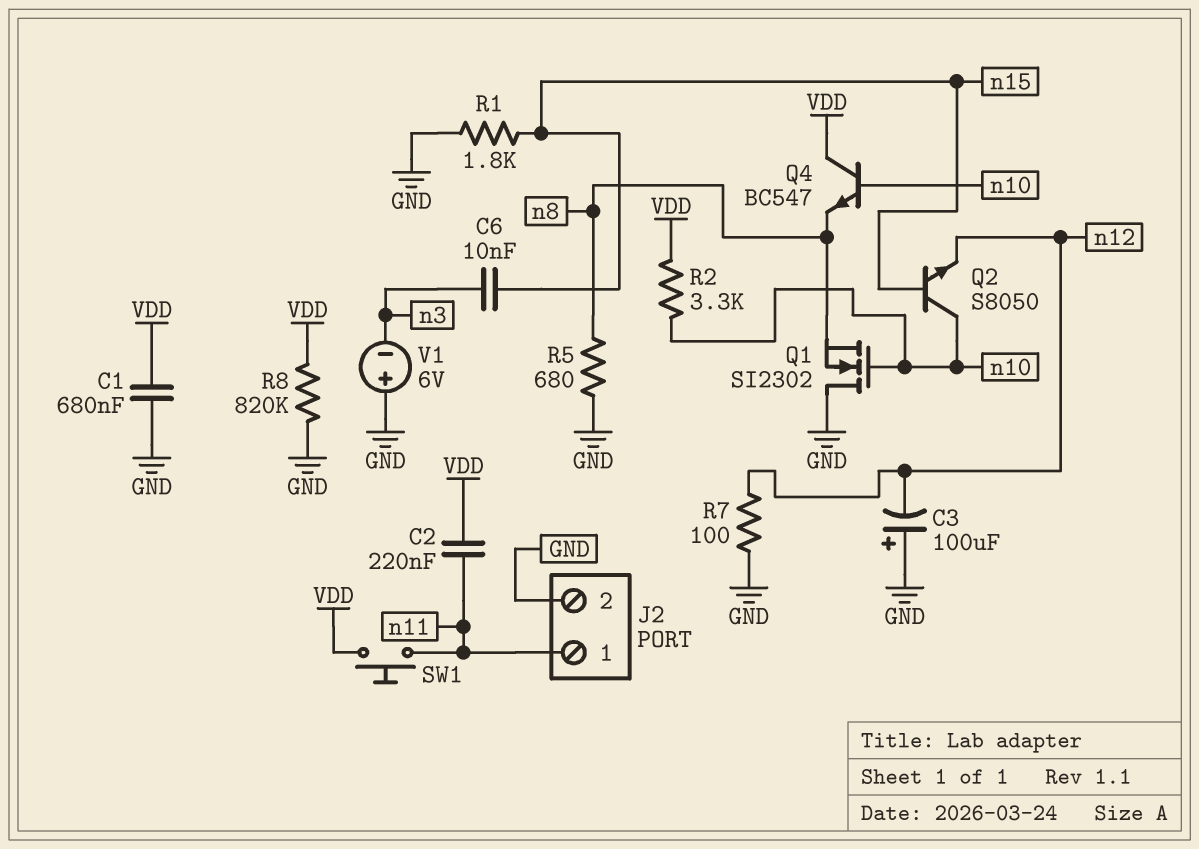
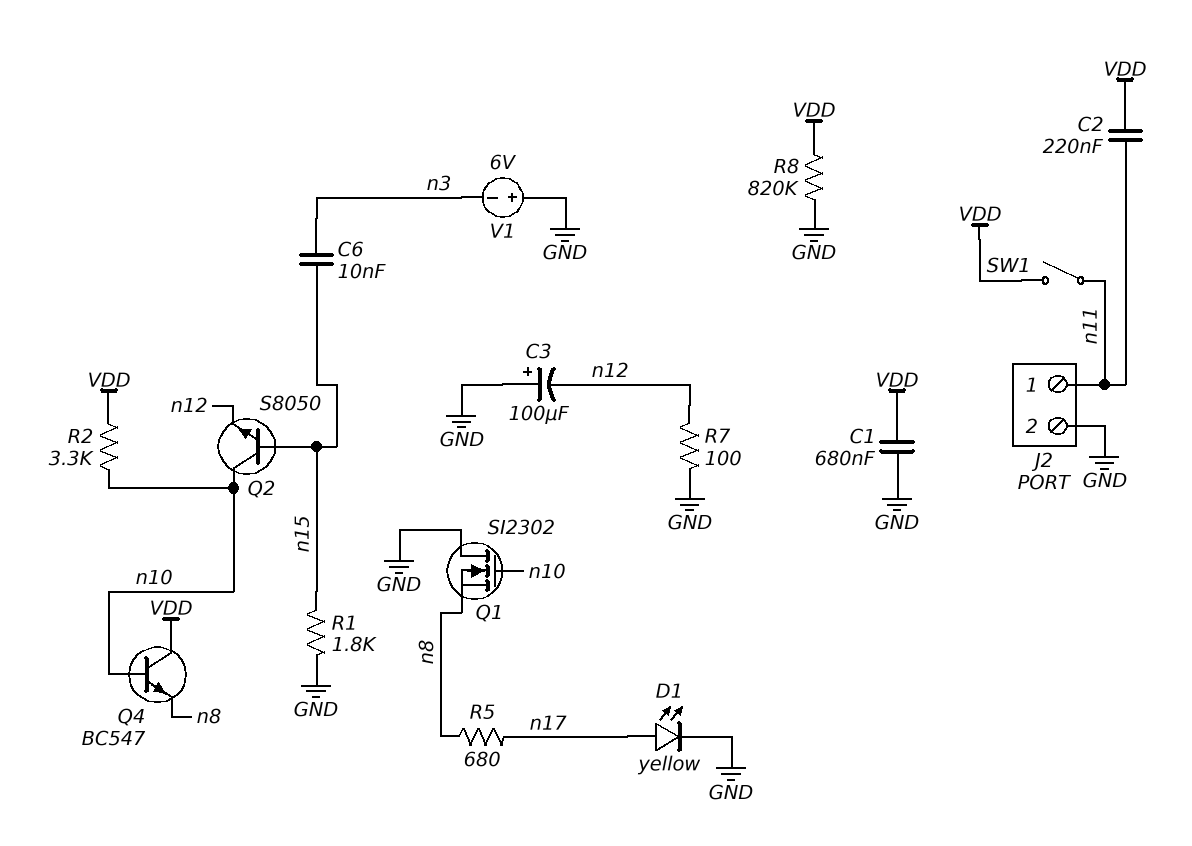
D1: none -> LED yellow (A n17, K GND)
R5: 680 (GND, n8) -> 680 (n8, n17)
SW1: button (VDD, n11) -> switch (VDD, n11)

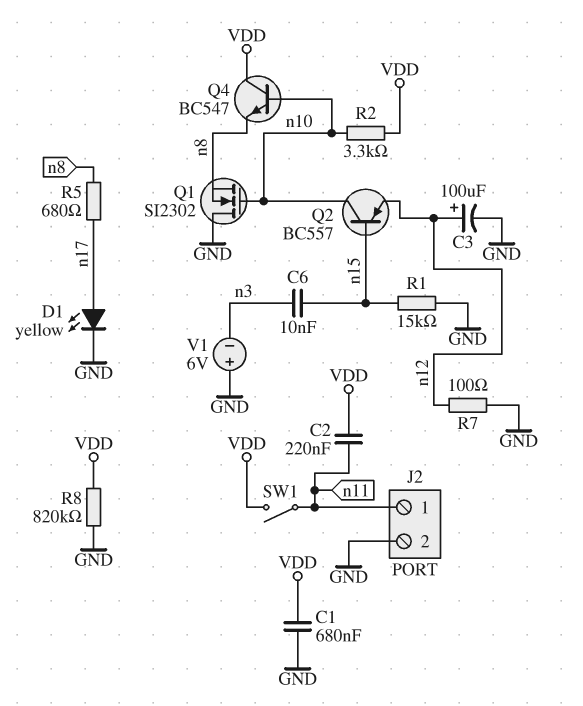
C3: 100uF (plus GND, minus n12) -> 100uF (plus n12, minus GND)
Q2: NPN S8050 (B n15, C n10, E n12) -> PNP BC557 (B n15, C n10, E n12)
R1: 1.8k (GND, n15) -> 15k (GND, n15)

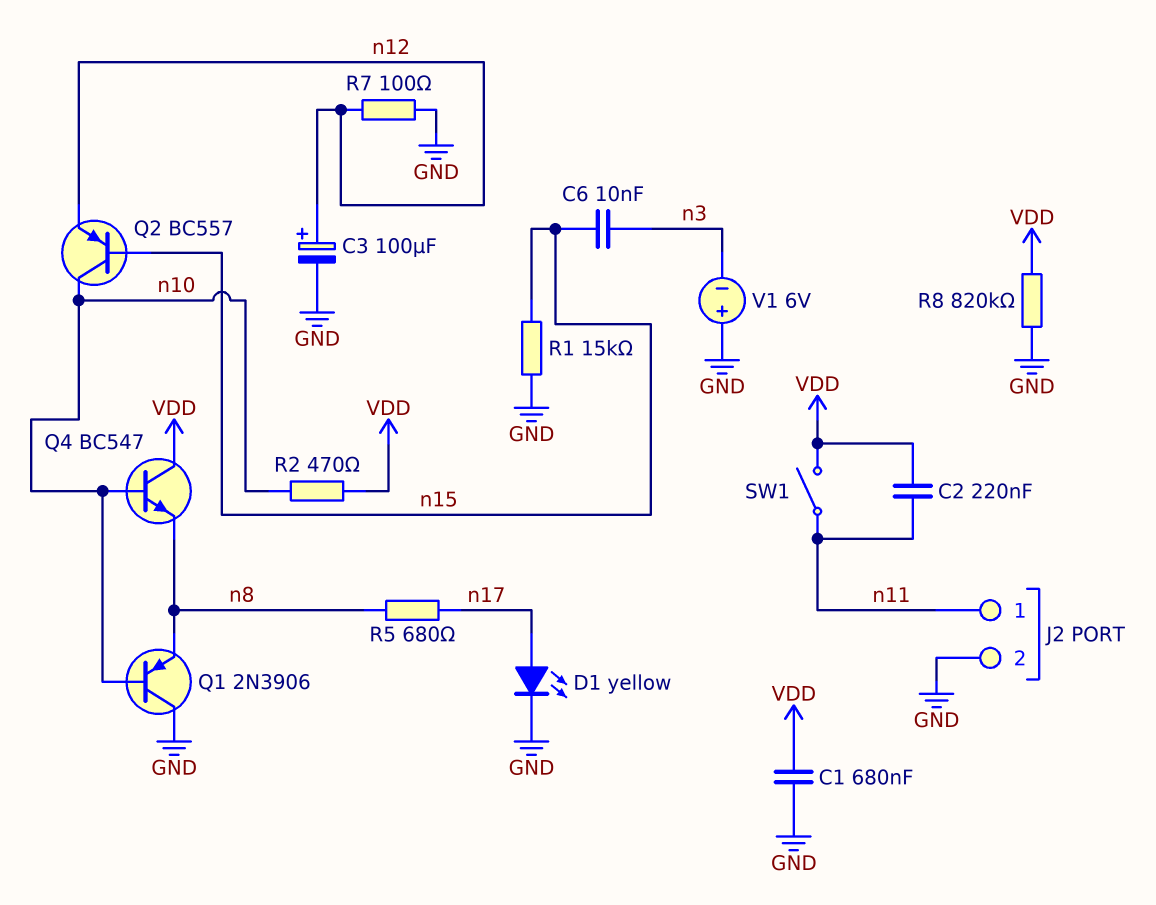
Q1: NMOS SI2302 (G n10, D GND, S n8) -> PNP 2N3906 (B n10, C GND, E n8)
R2: 3.3k (VDD, n10) -> 470 (VDD, n10)

